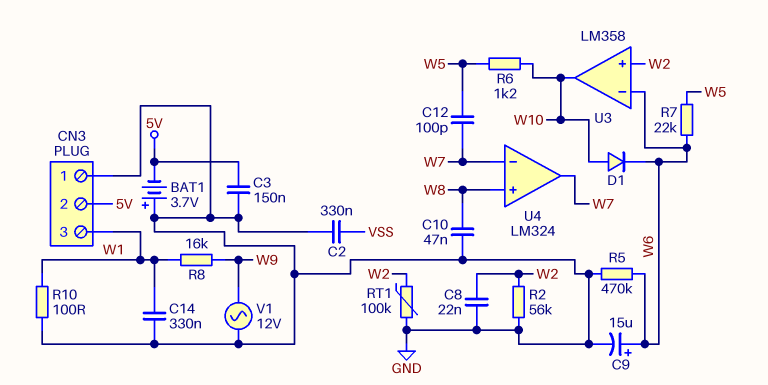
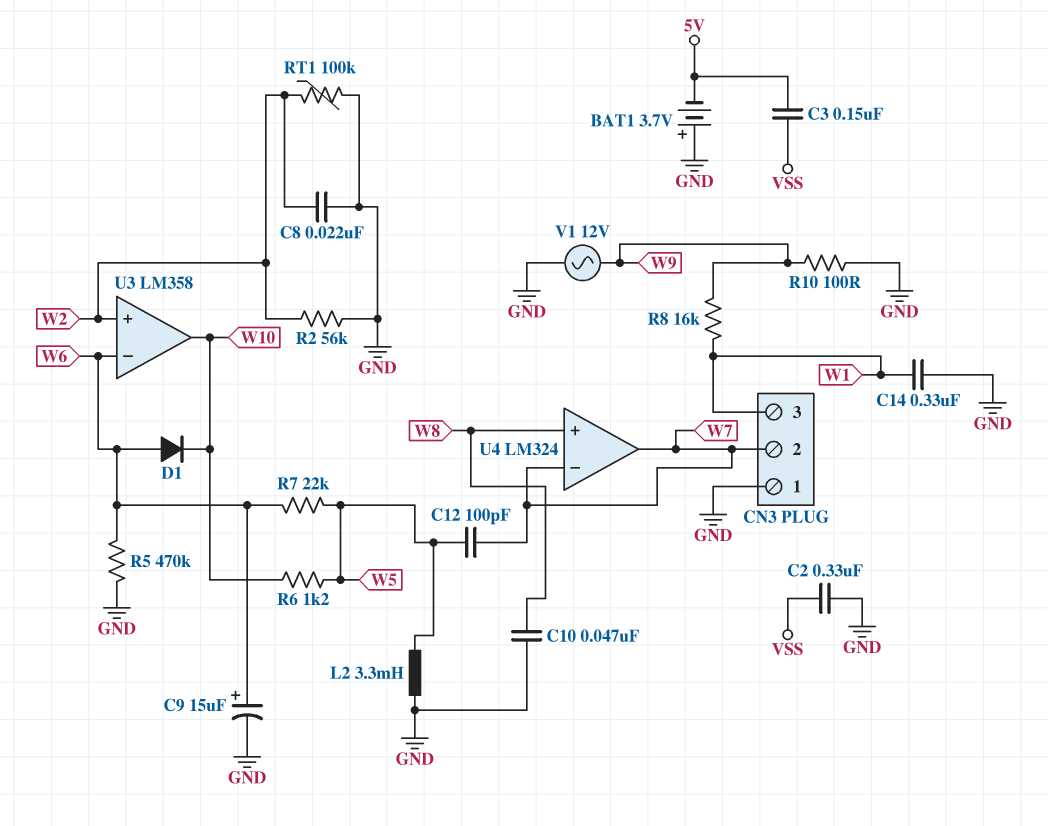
C3: 150nF (5V, GND) -> 150nF (5V, VSS)
CN3 pin 2: 5V -> W7
D1: diode (A W10, K W6) -> diode (A W6, K W10)
L2: none -> 3.3mH (GND, W5)
R10: 100 (GND, W1) -> 100 (GND, W9)

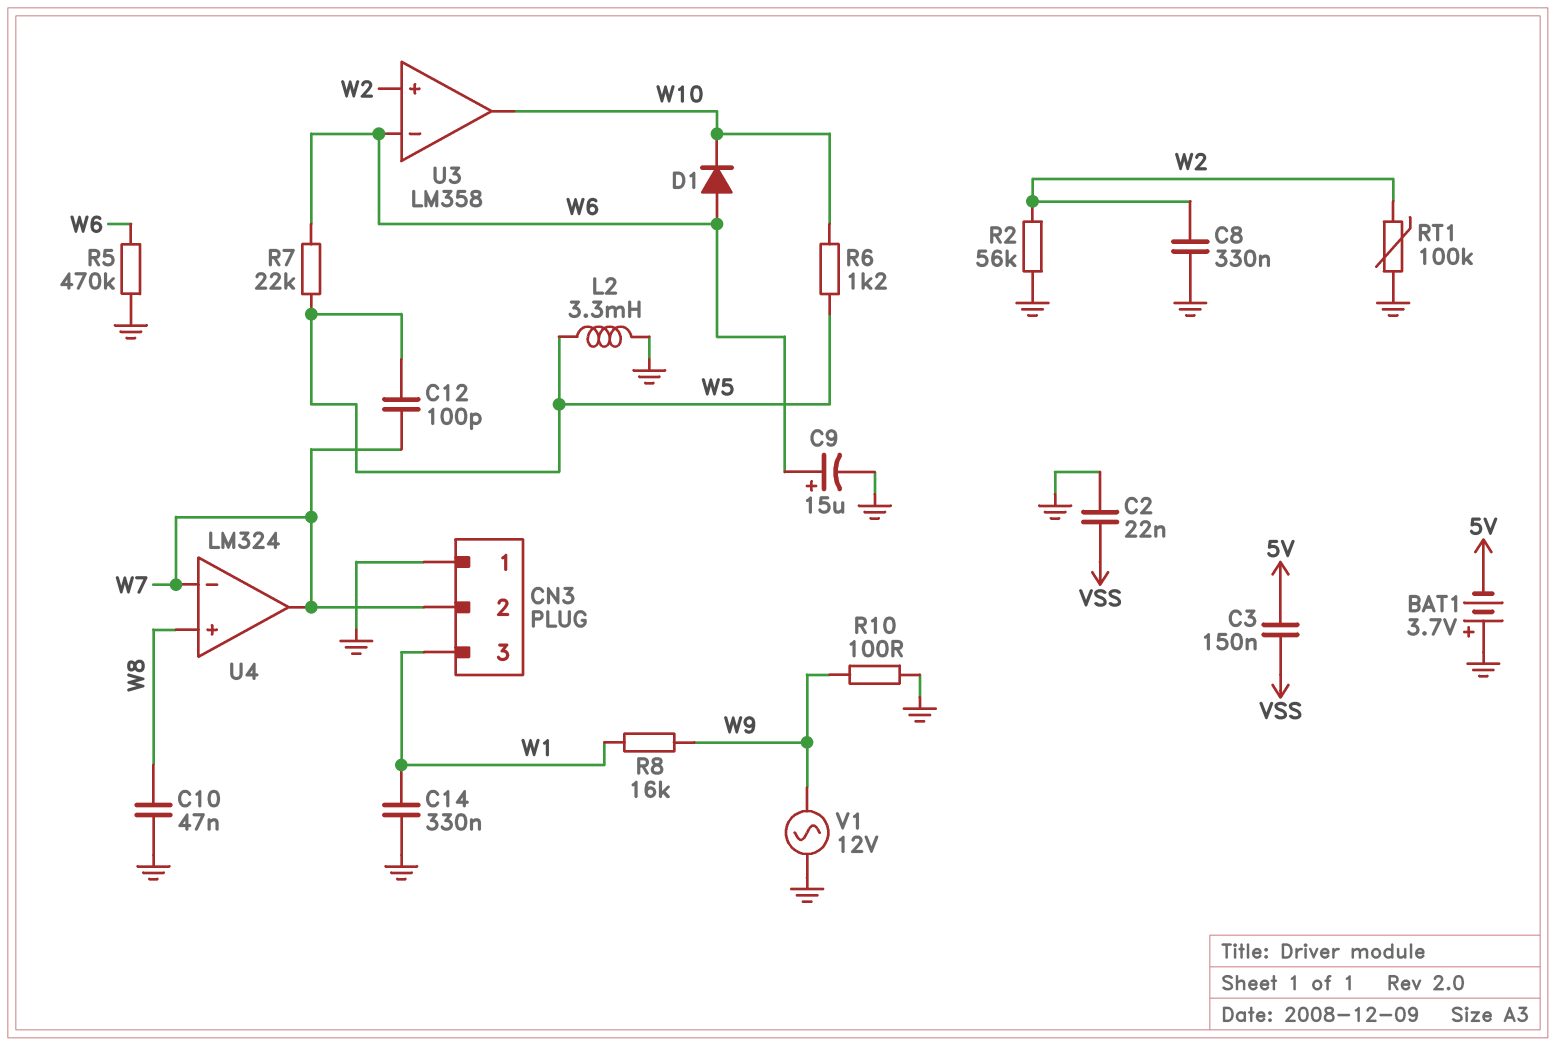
C2: 330nF (GND, VSS) -> 22nF (GND, VSS)
C8: 22nF (GND, W2) -> 330nF (GND, W2)

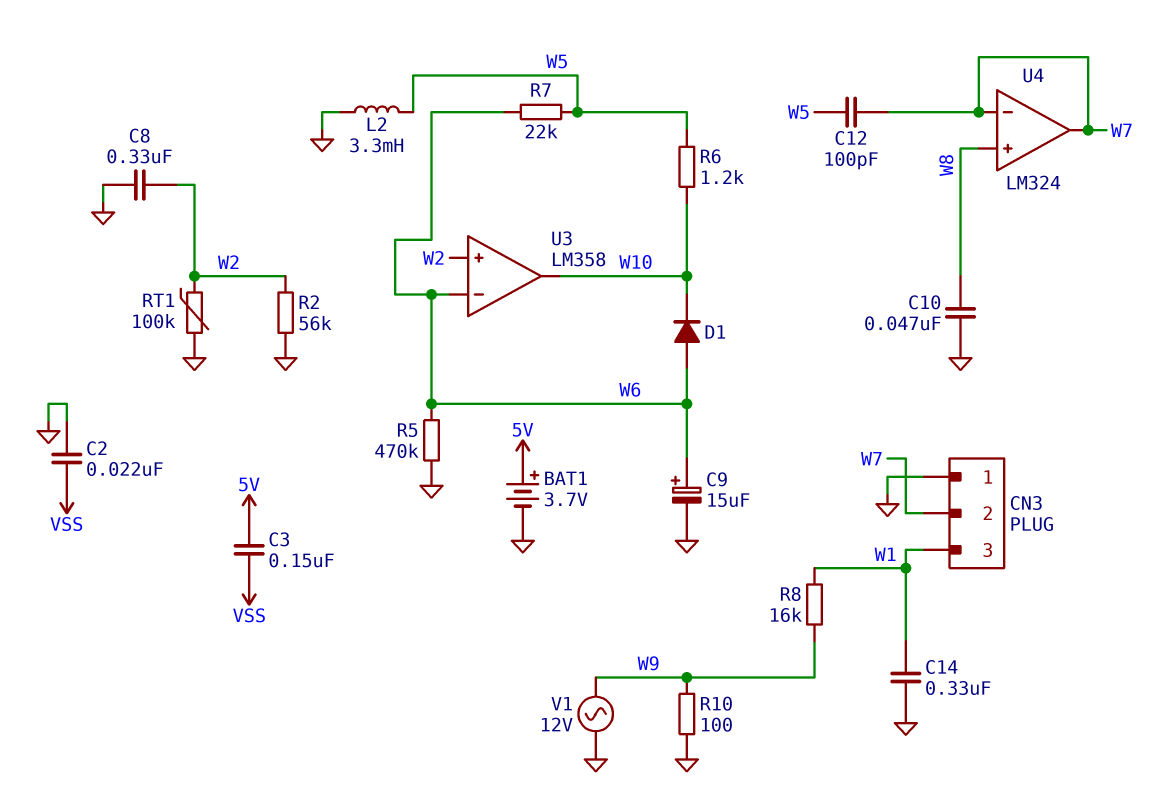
BAT1: 3.7V (plus GND, minus 5V) -> 3.7V (plus 5V, minus GND)

